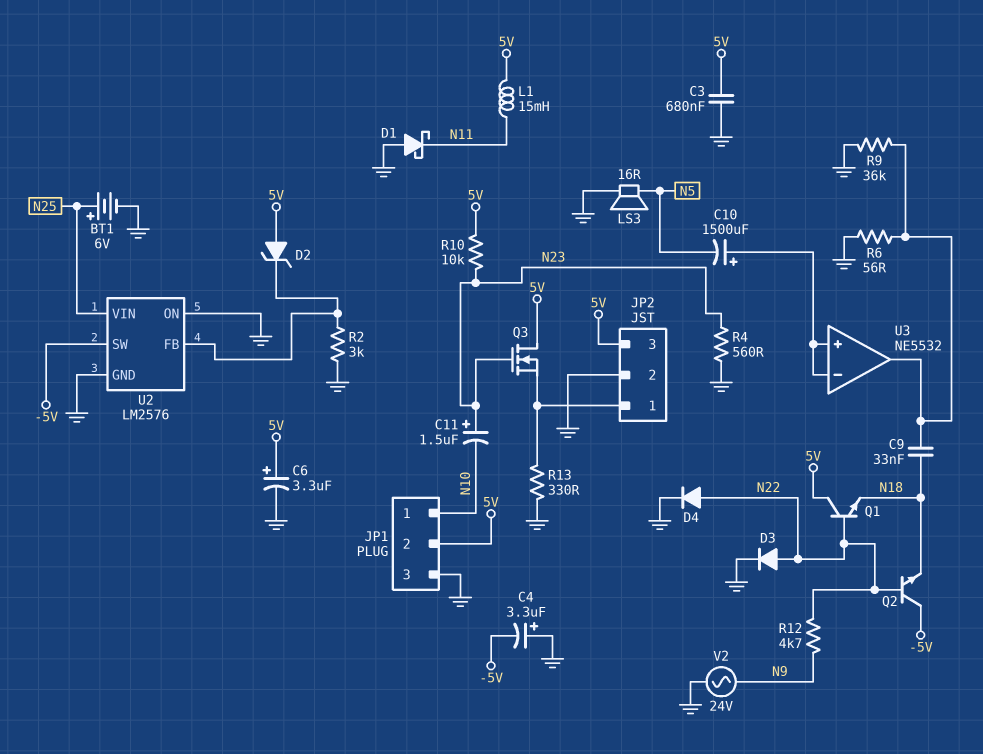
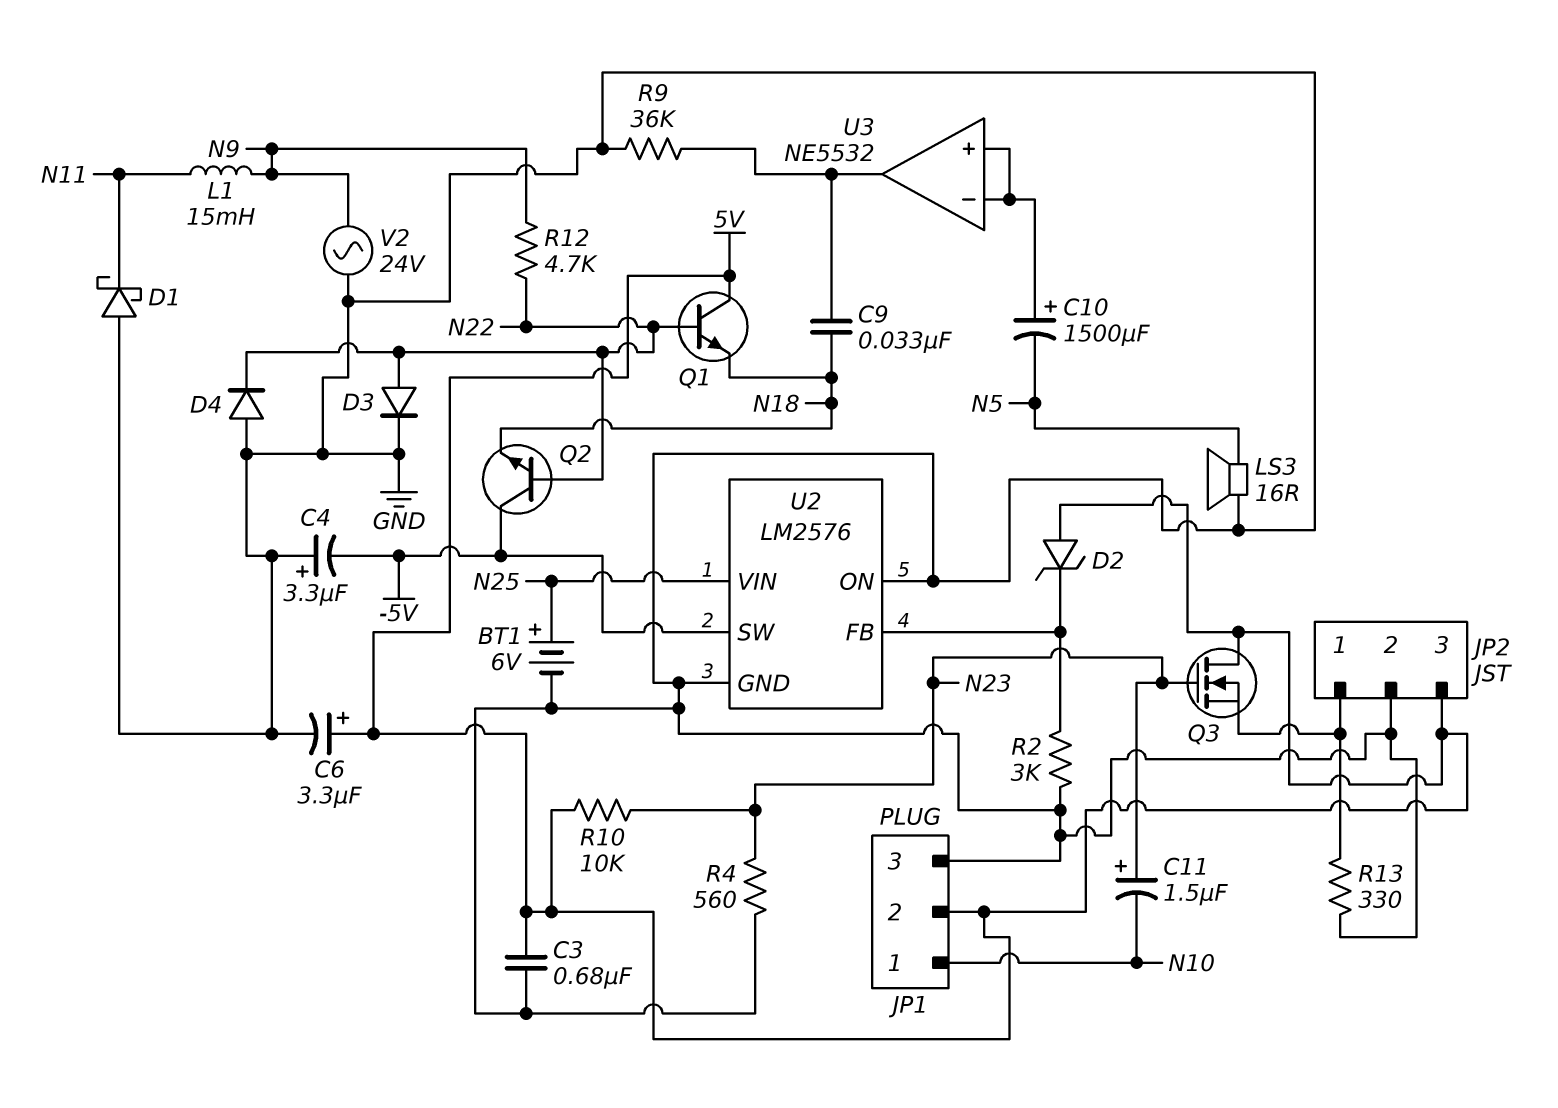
D4: diode (A N22, K GND) -> diode (A GND, K N22)
L1: 15mH (5V, N11) -> 15mH (N9, N11)
R6: 56 (GND, U3/out) -> none

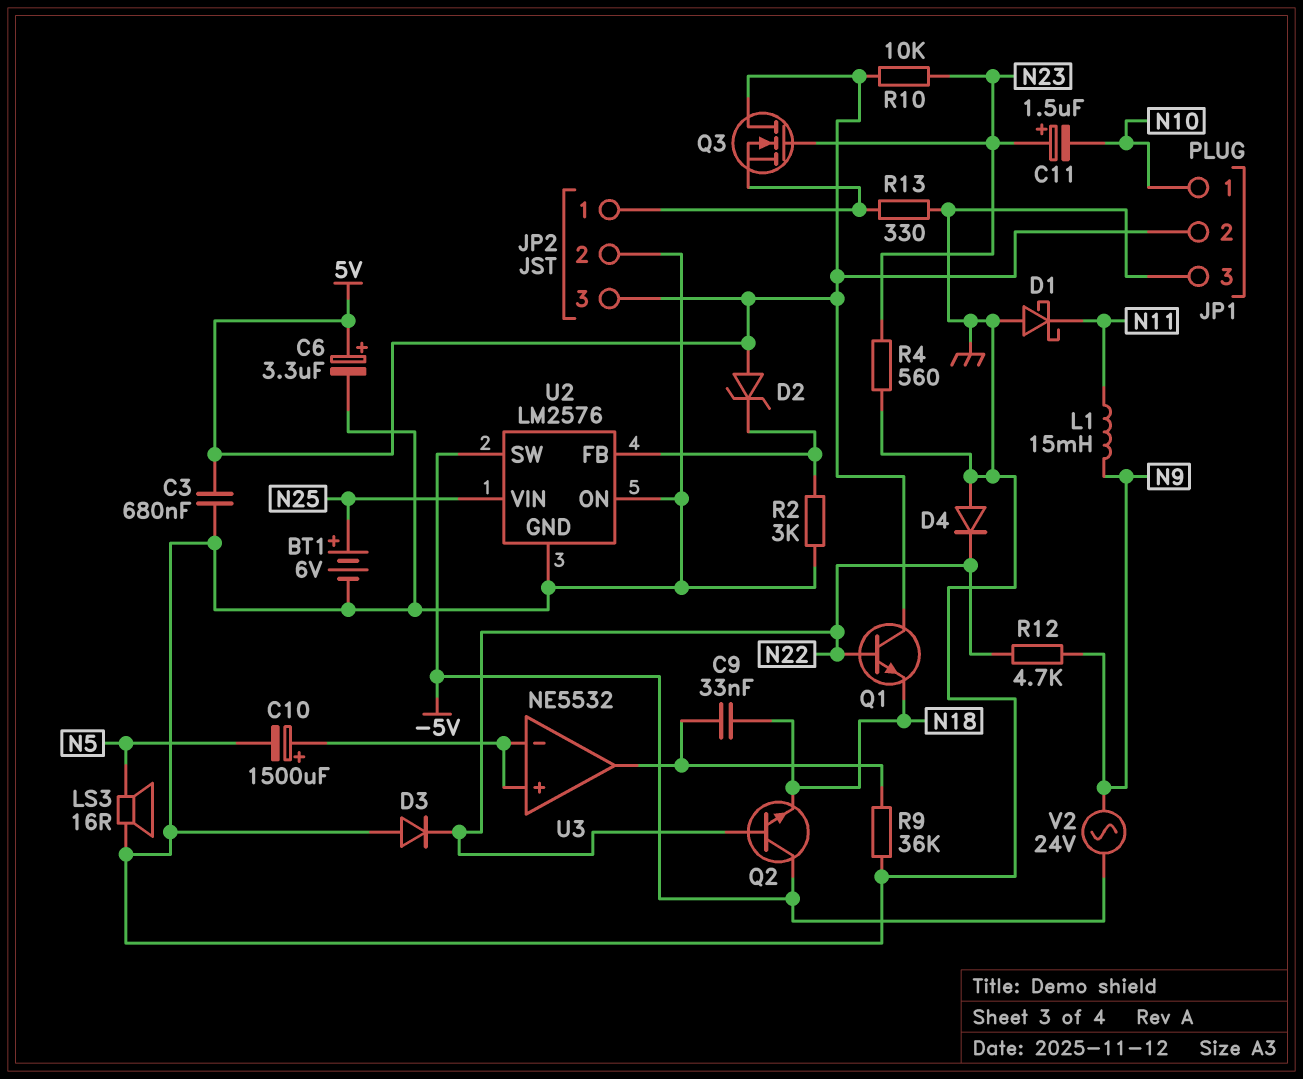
C4: 3.3uF (plus GND, minus -5V) -> none
D3: diode (A N22, K GND) -> diode (A GND, K N22)
V2: AC 24V (GND, N9) -> AC 24V (-5V, N9)

